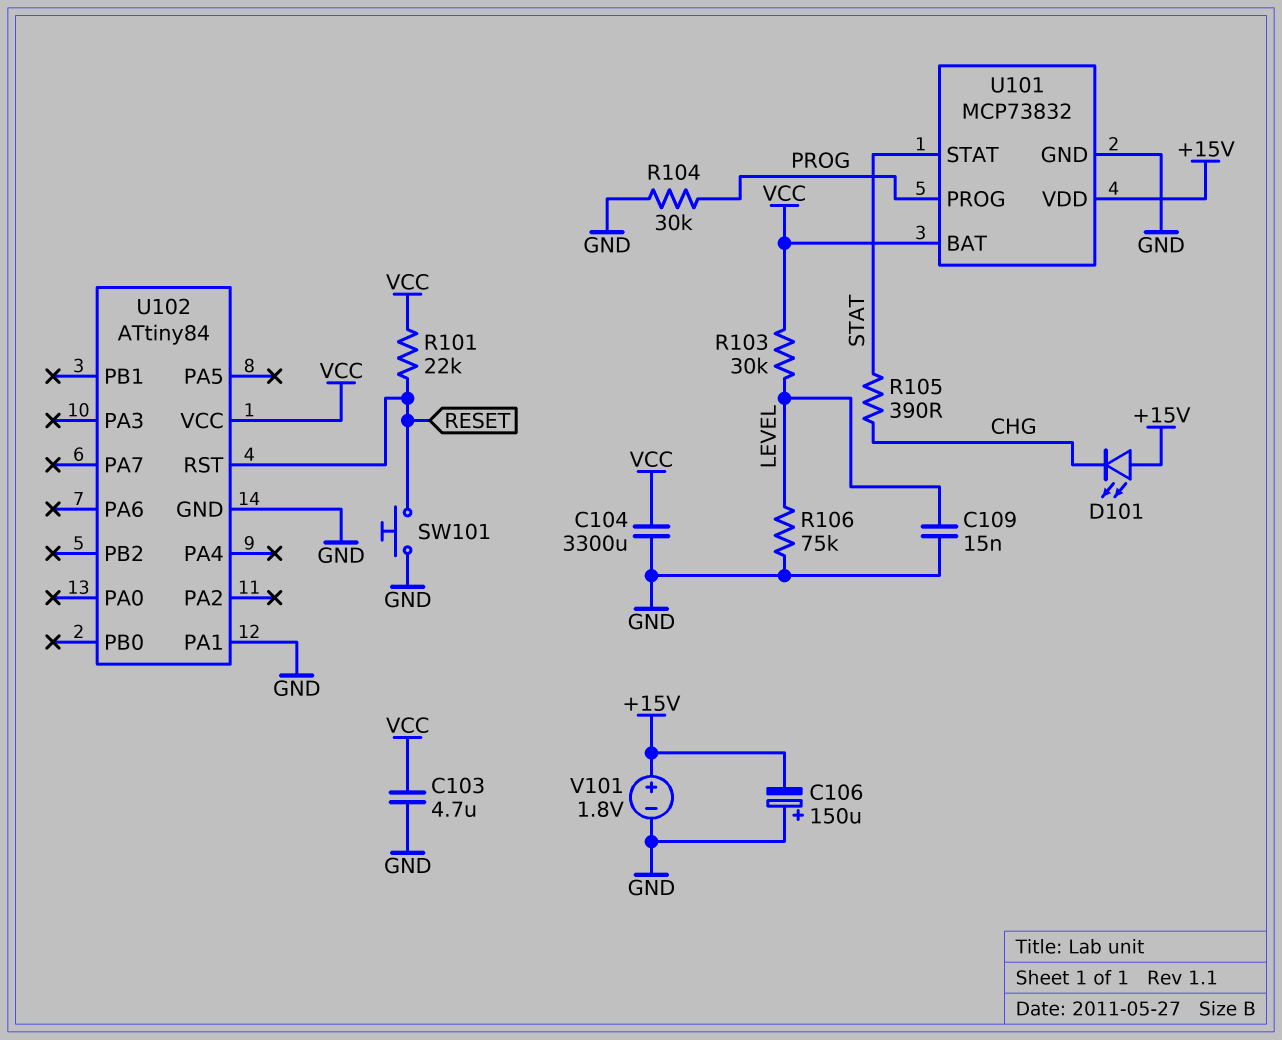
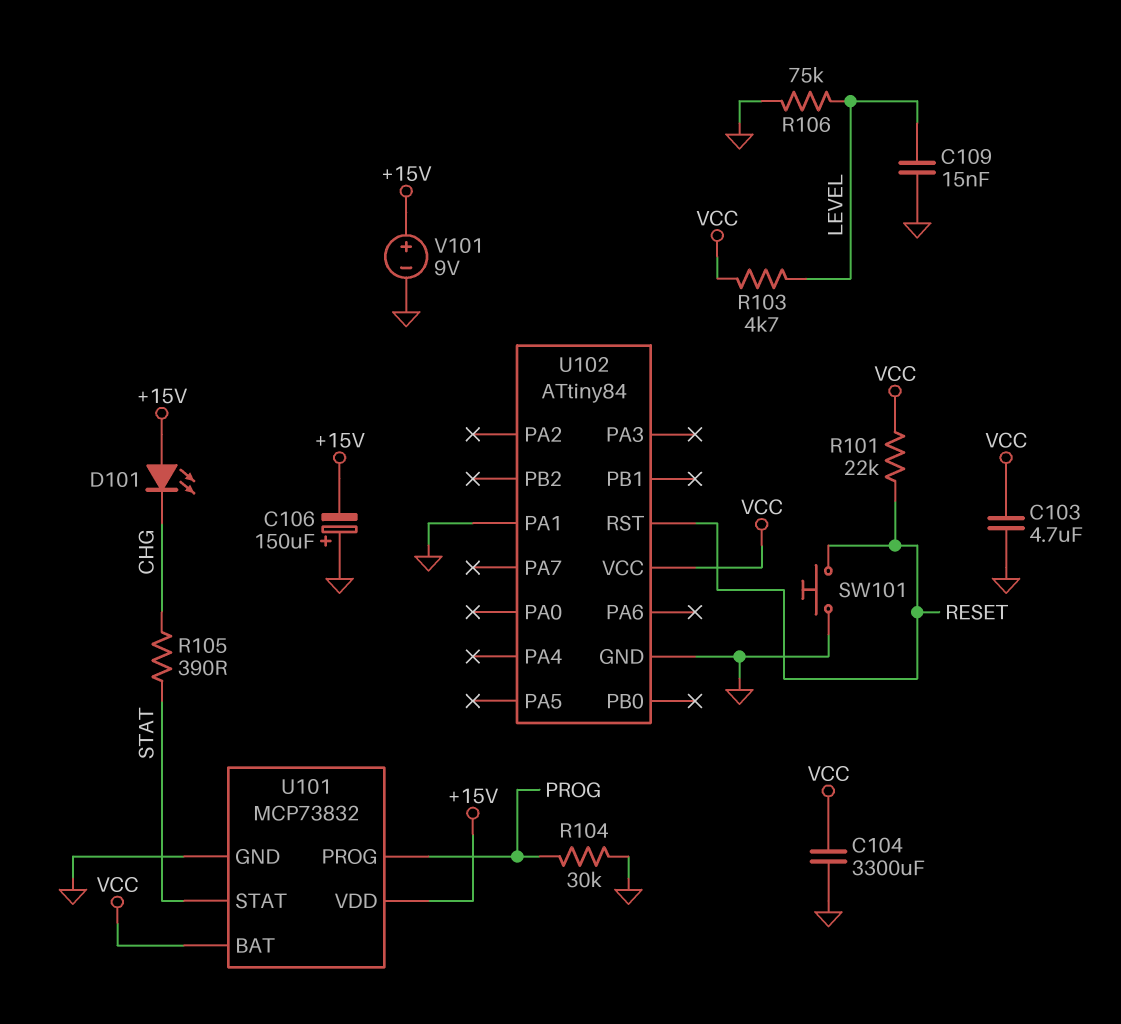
R103: 30k (LEVEL, VCC) -> 4.7k (LEVEL, VCC)
V101: 1.8V (plus +15V, minus GND) -> 9V (plus +15V, minus GND)

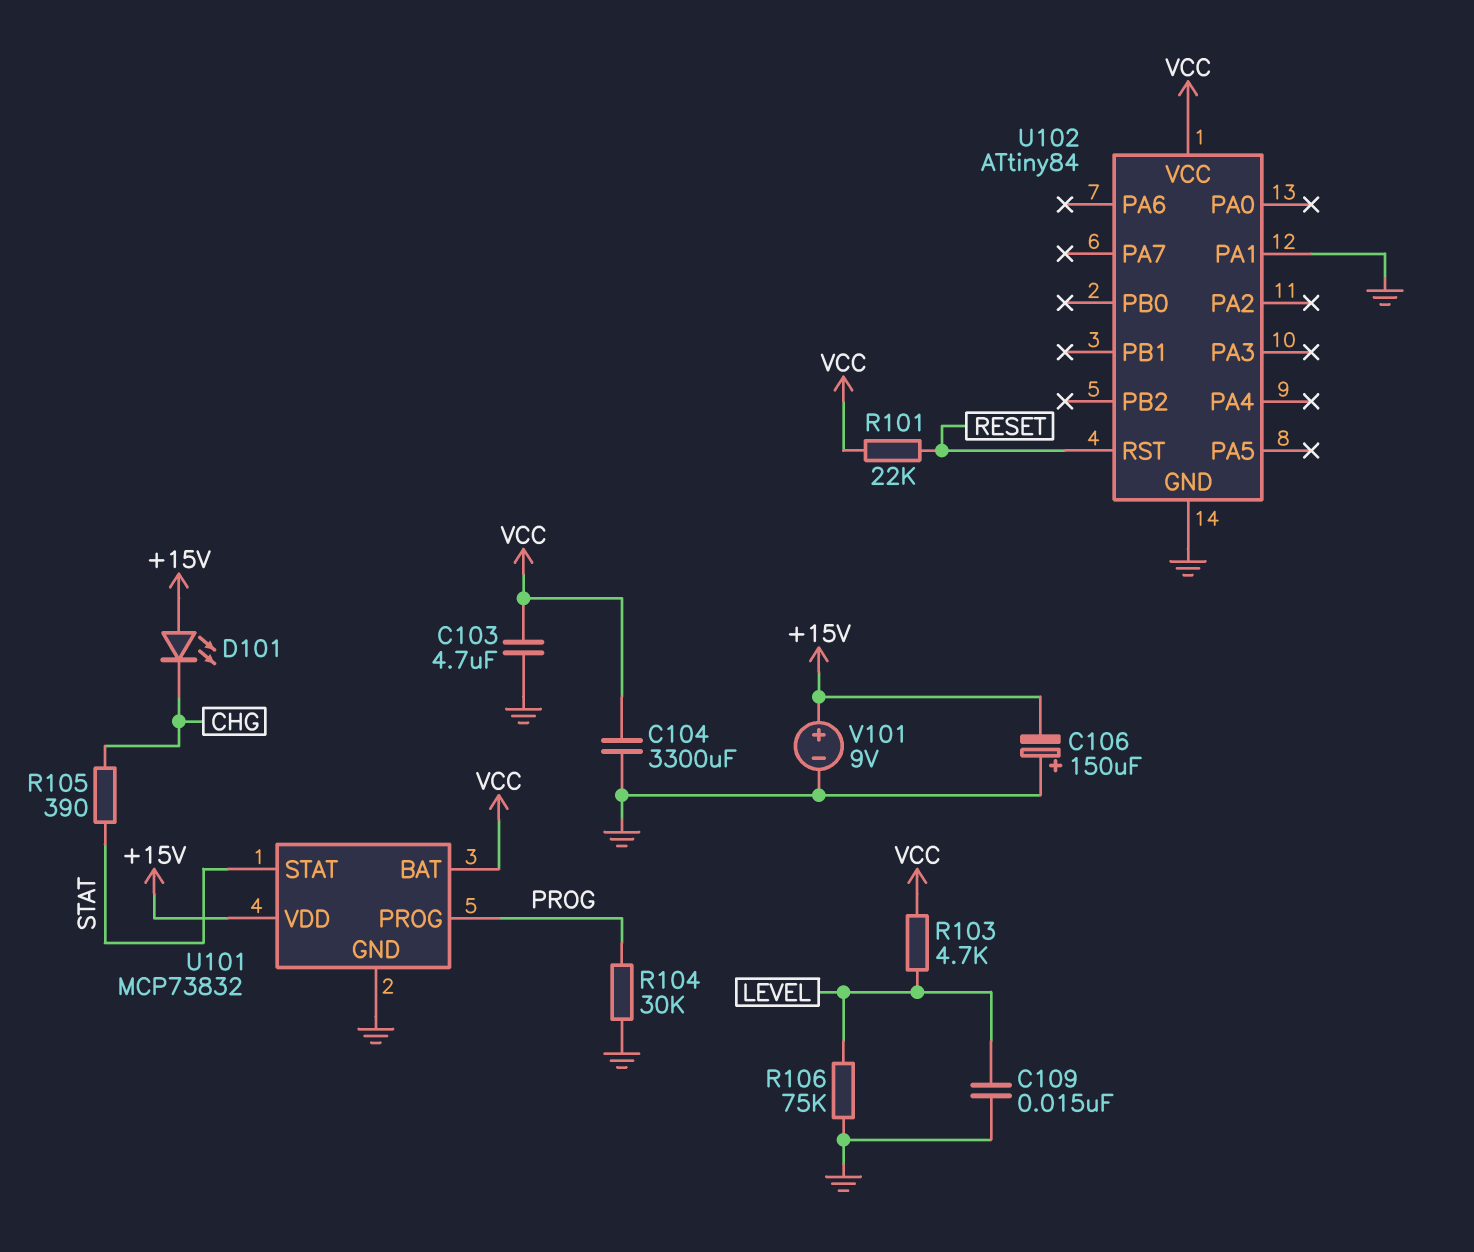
SW101: button (GND, RESET) -> none

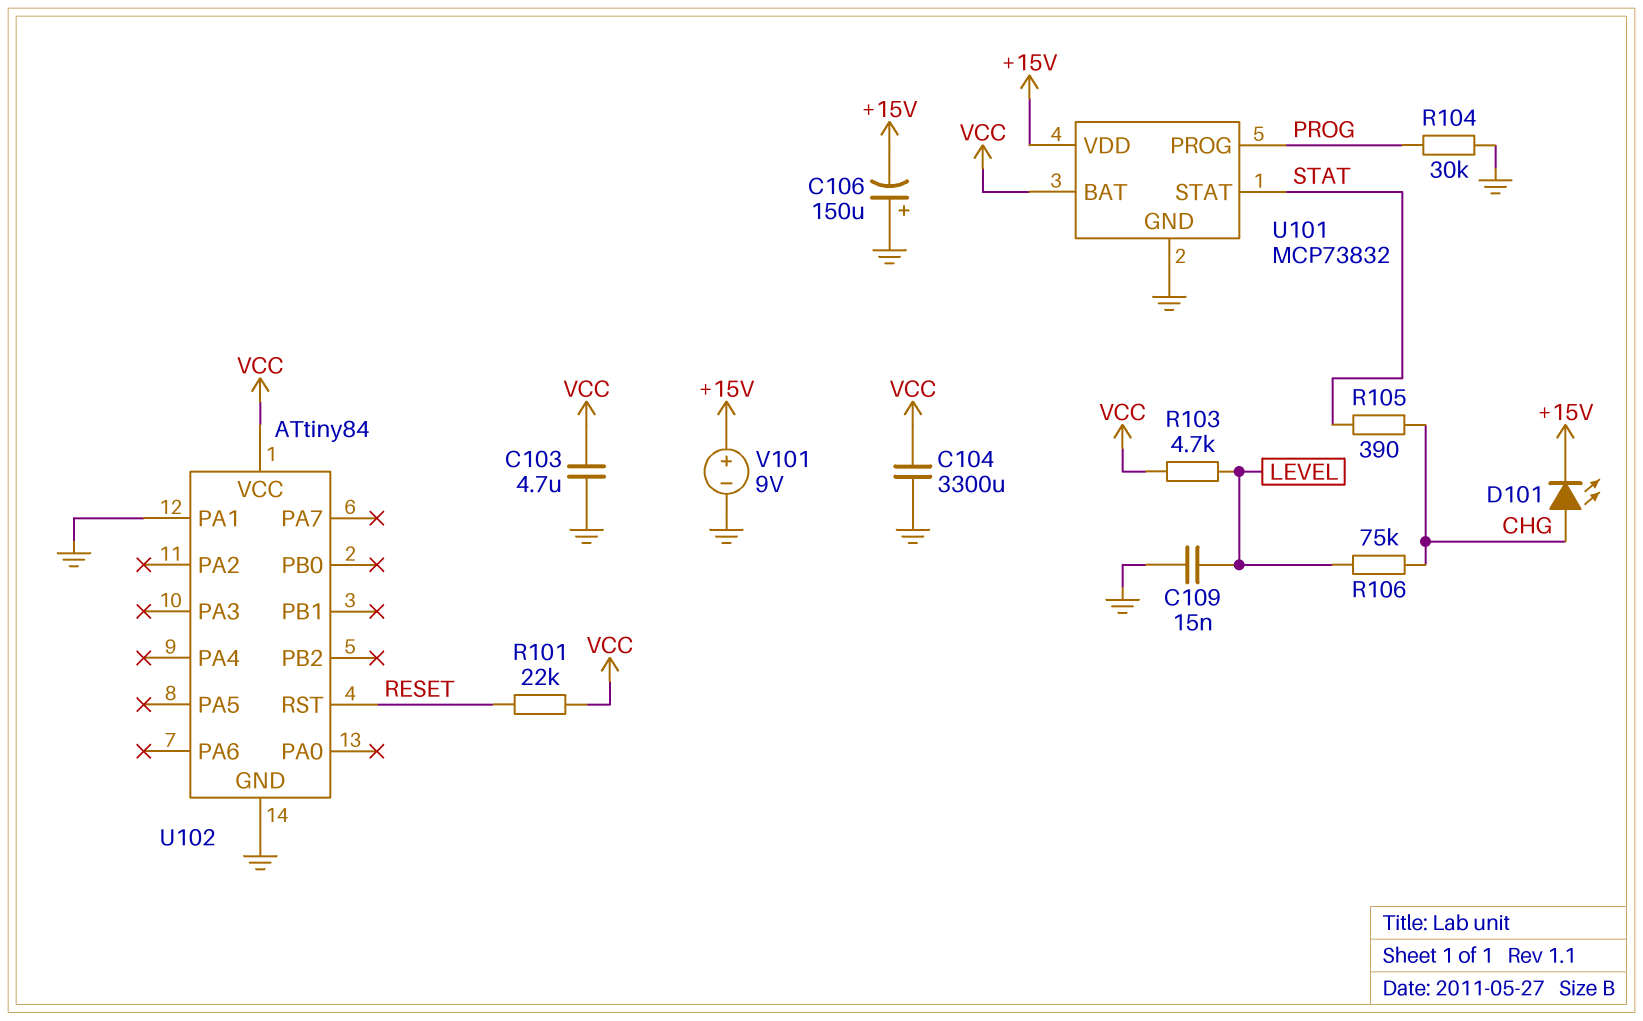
D101: LED (A +15V, K CHG) -> LED (A CHG, K +15V)
R106: 75k (GND, LEVEL) -> 75k (CHG, LEVEL)

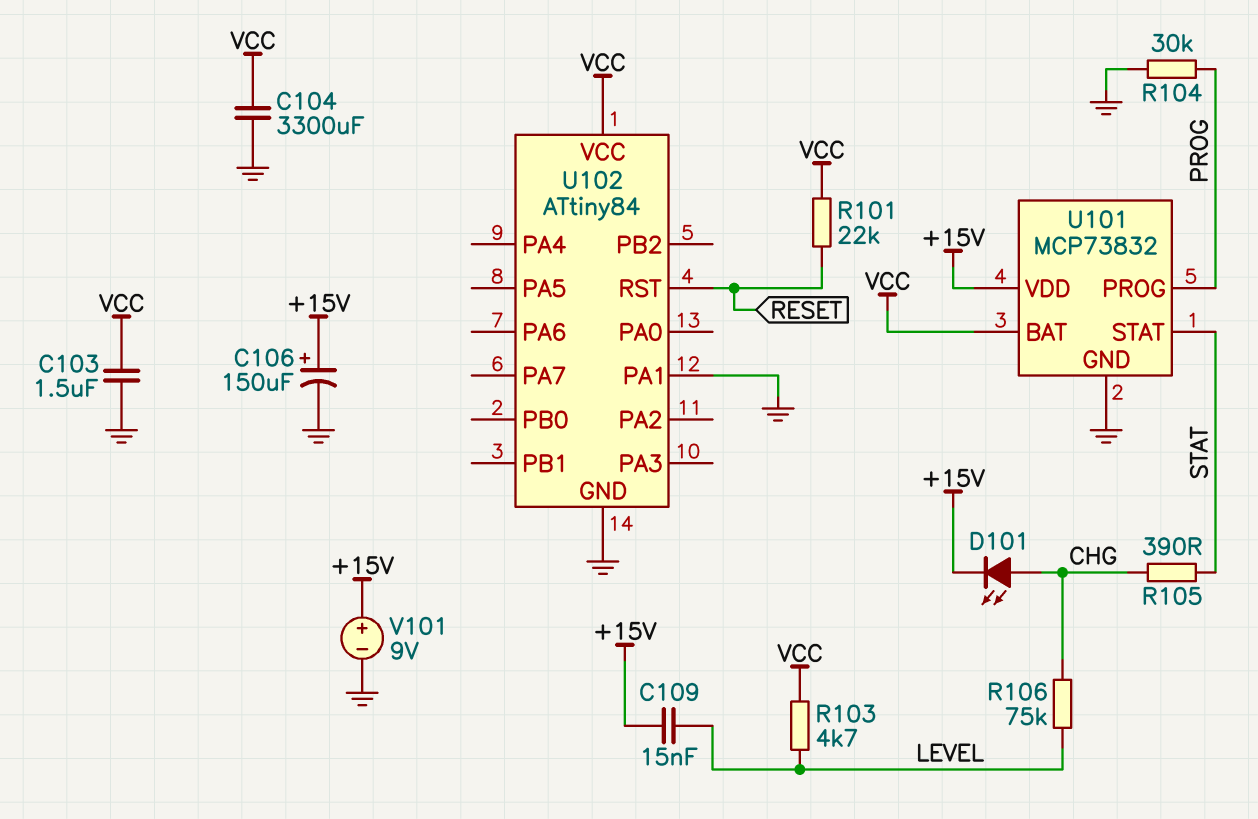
C103: 4.7uF (GND, VCC) -> 1.5uF (GND, VCC)
C106: 150uF (plus GND, minus +15V) -> 150uF (plus +15V, minus GND)
C109: 15nF (GND, LEVEL) -> 15nF (+15V, LEVEL)

